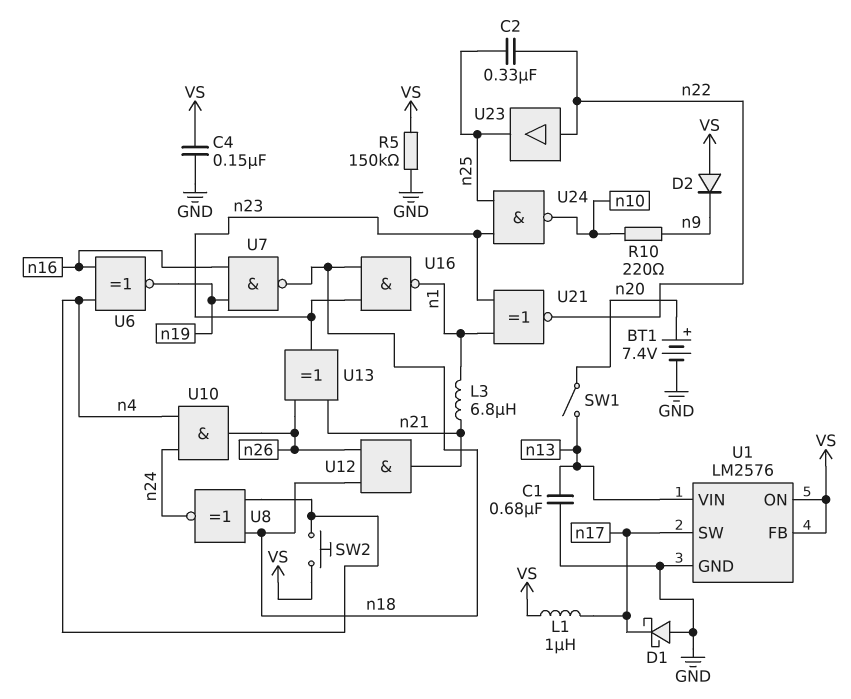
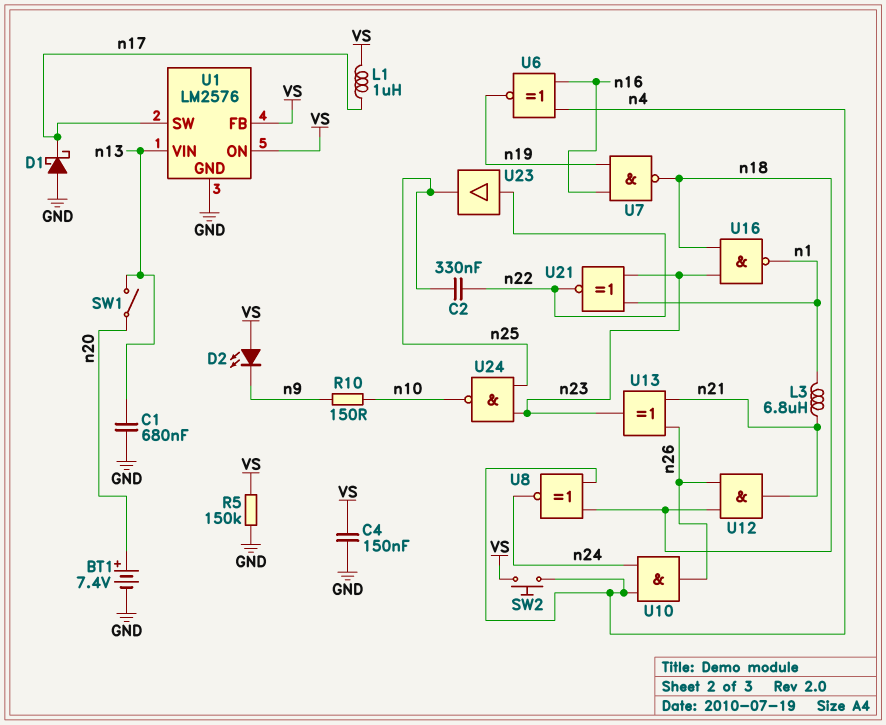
D2: diode (A VS, K n9) -> LED (A VS, K n9)
R10: 220 (n9, n10) -> 150 (n9, n10)

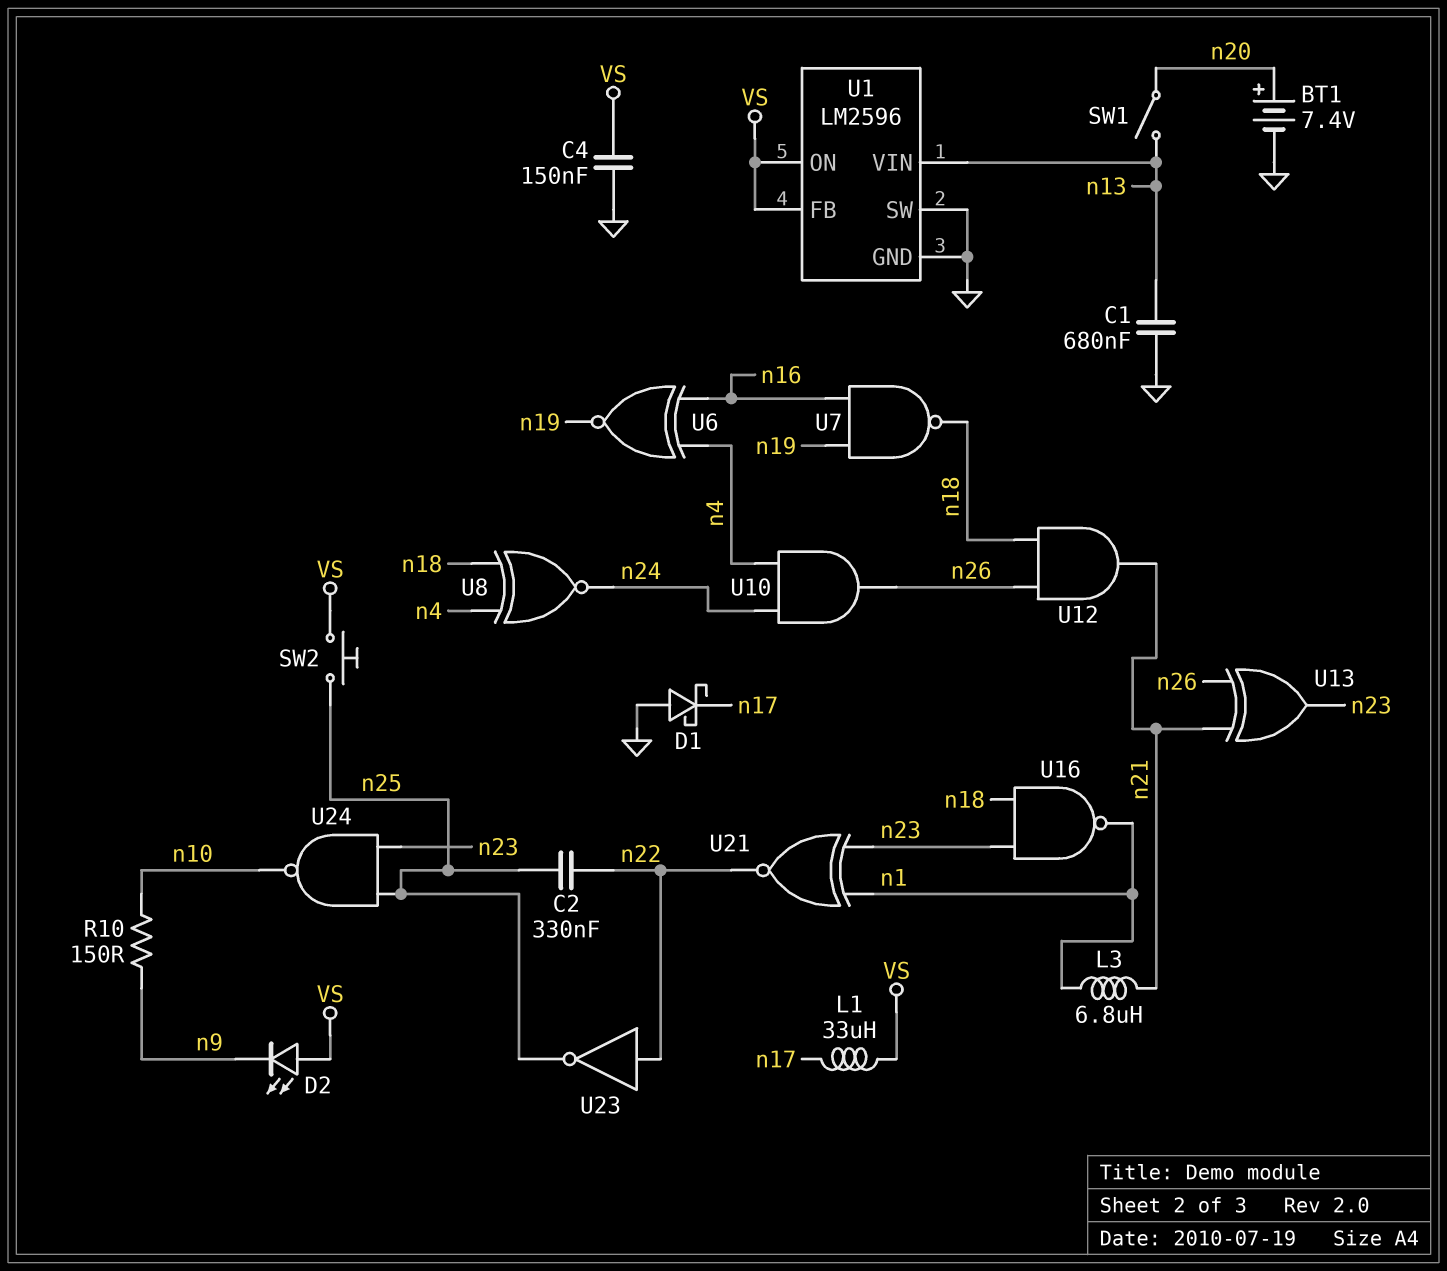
L1: 1uH (VS, n17) -> 33uH (VS, n17)
R5: 150k (GND, VS) -> none
SW2: button (VS, n4) -> button (VS, n25)
U1: LM2576 -> LM2596
U1 pin SW: n17 -> GND
U23: buffer (in n22, out n25) -> NOT (in n22, out n25)

